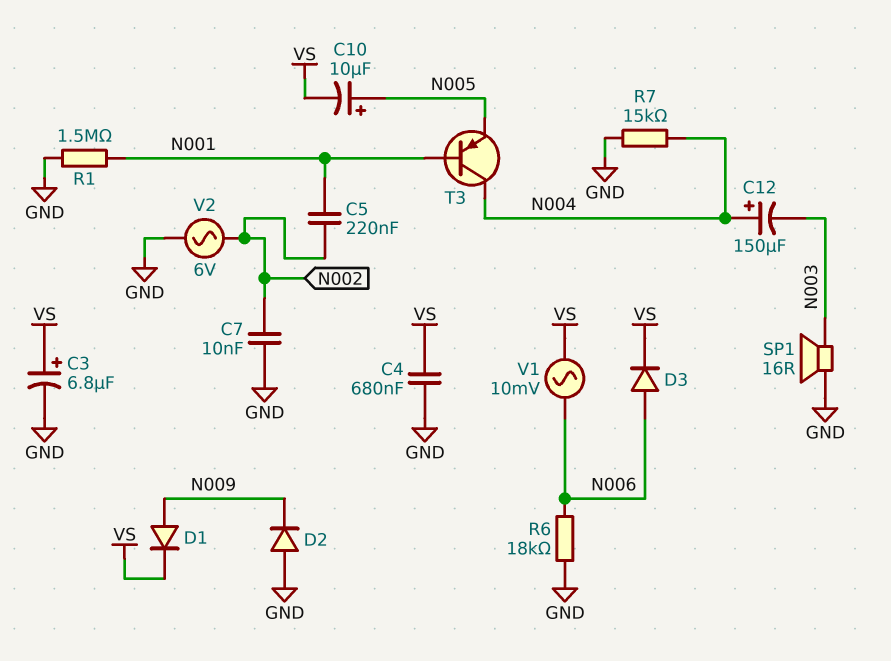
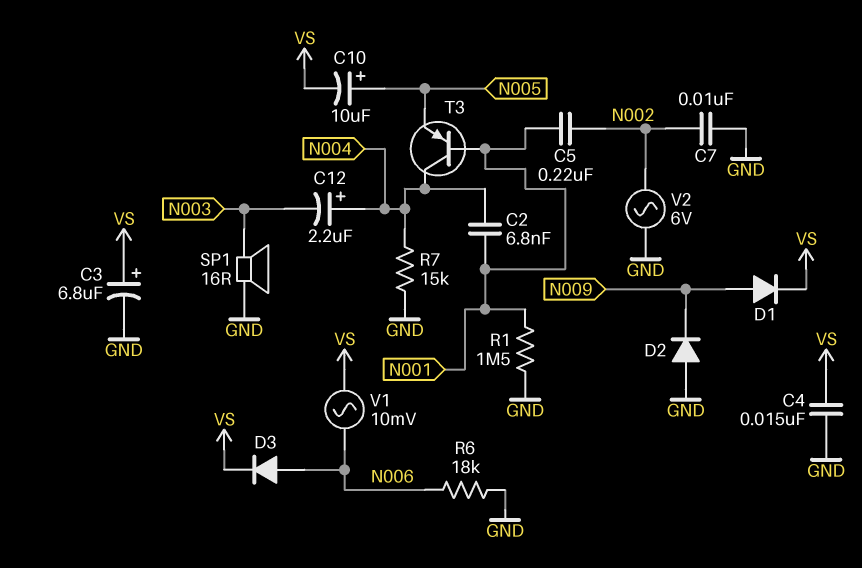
C2: none -> 6.8nF (N001, N004)
C4: 680nF (GND, VS) -> 15nF (GND, VS)
C12: 150uF (plus N004, minus N003) -> 2.2uF (plus N004, minus N003)

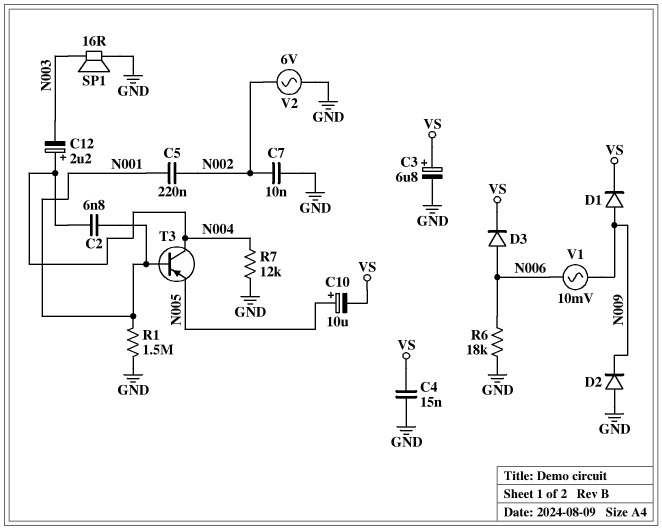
R7: 15k (GND, N004) -> 12k (GND, N004)
V1: AC 10mV (N006, VS) -> AC 10mV (N006, N009)

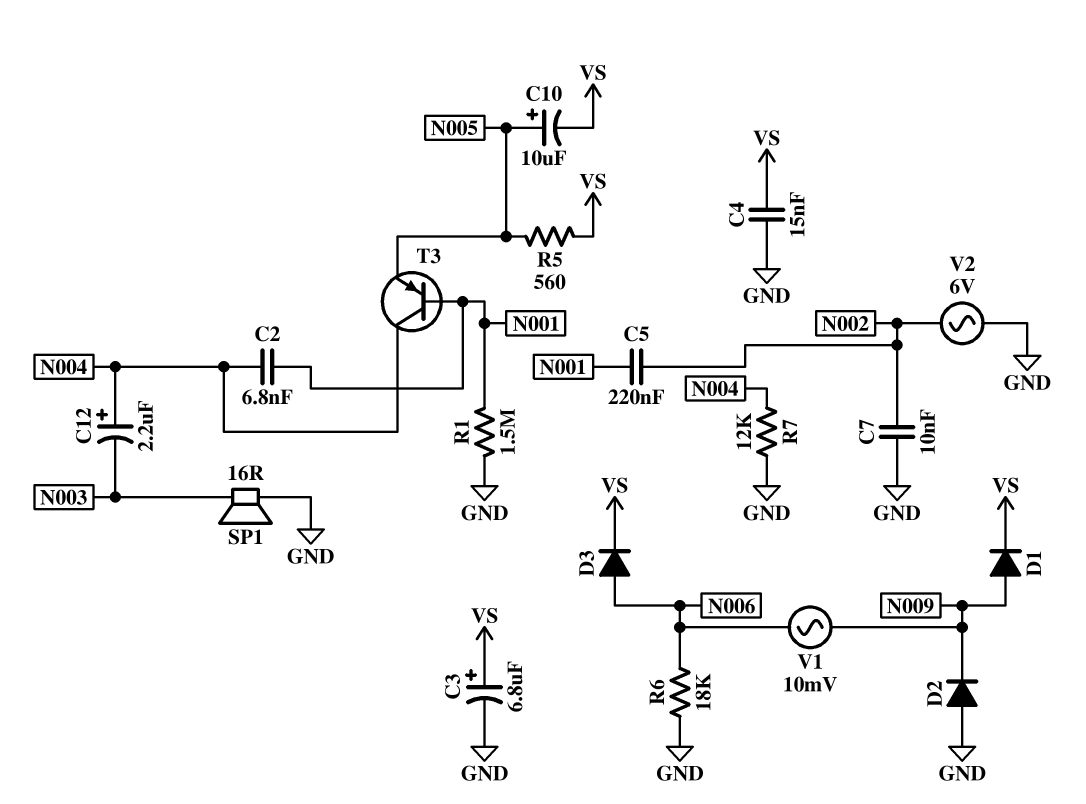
R5: none -> 560 (N005, VS)

